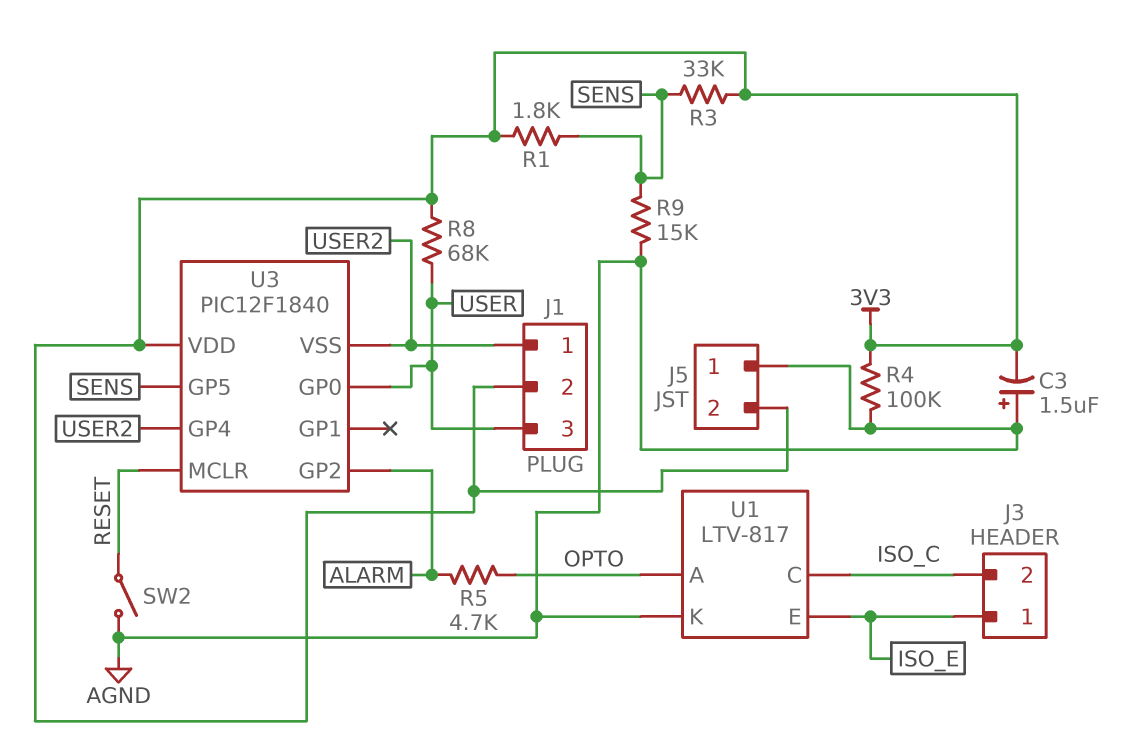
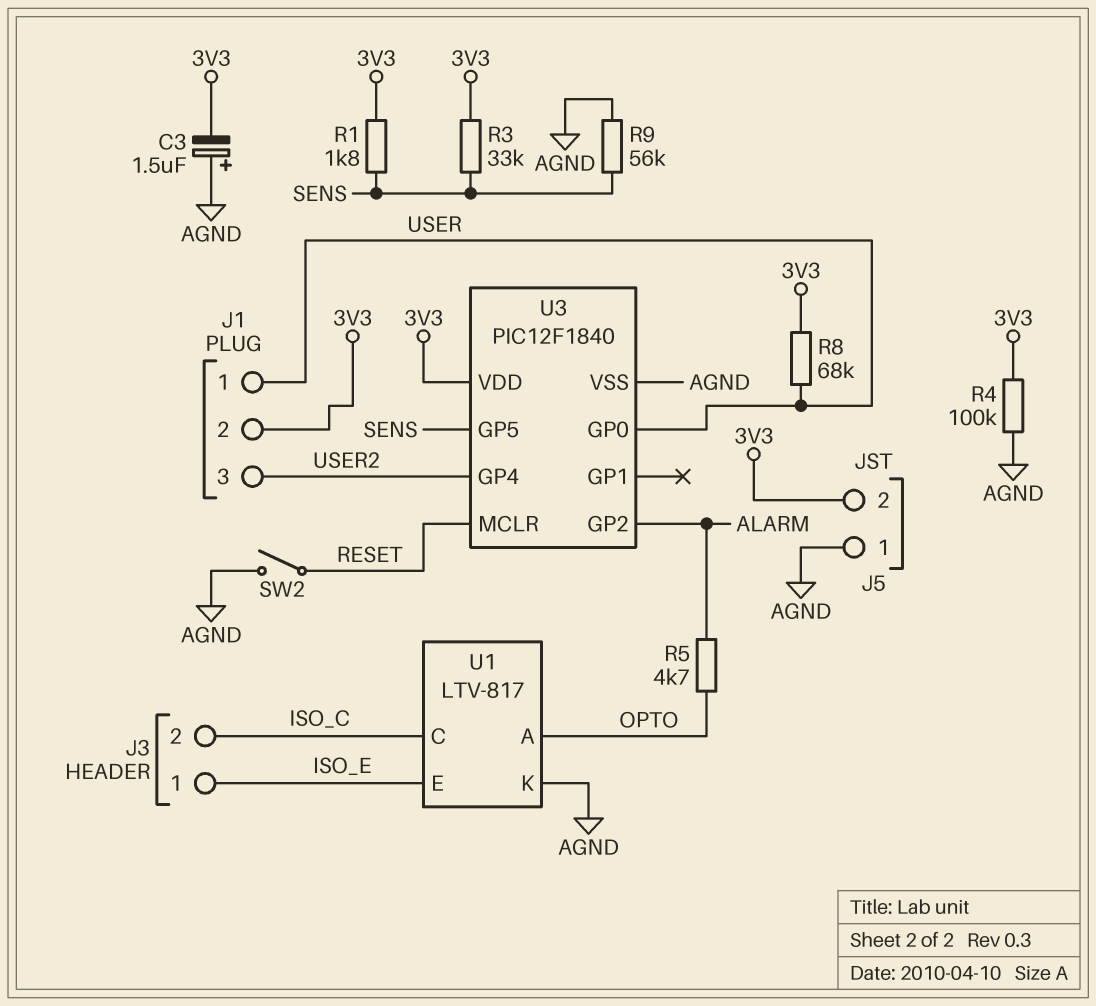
J1 pin 1: USER2 -> USER
J1 pin 3: USER -> USER2
R9: 15k (AGND, SENS) -> 56k (AGND, SENS)
U3 pin VSS: USER2 -> AGND

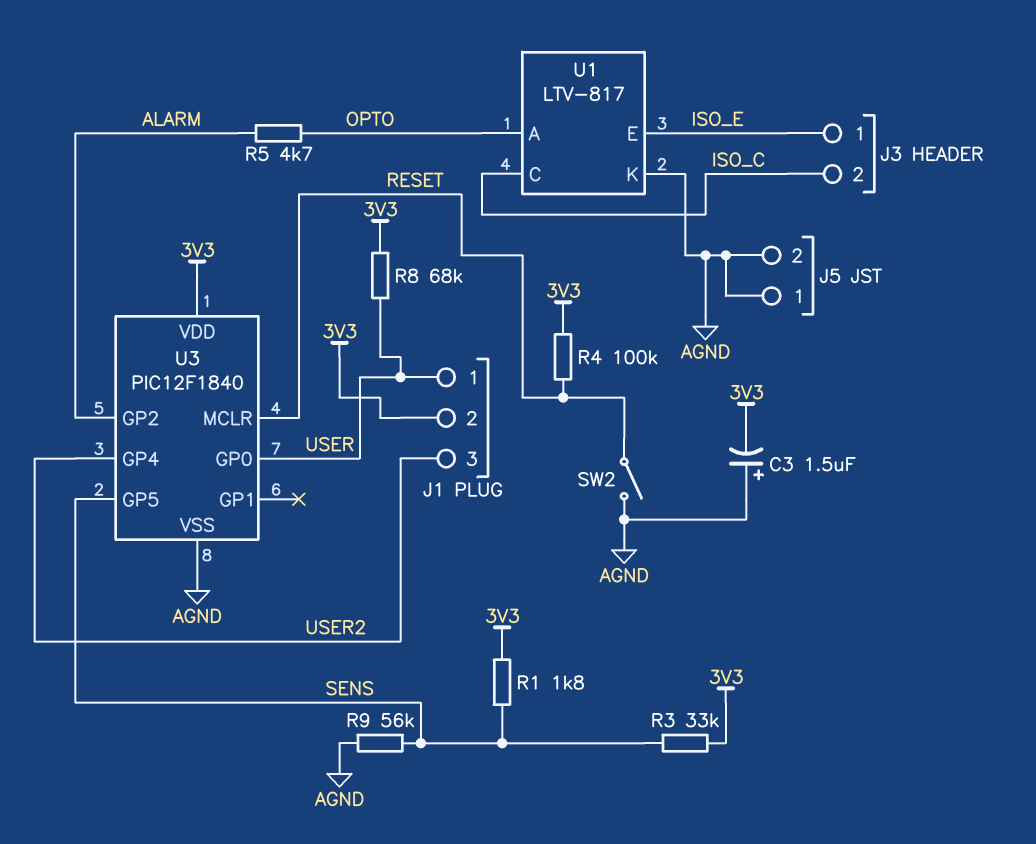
J5 pin 2: 3V3 -> AGND
R4: 100k (3V3, AGND) -> 100k (3V3, RESET)

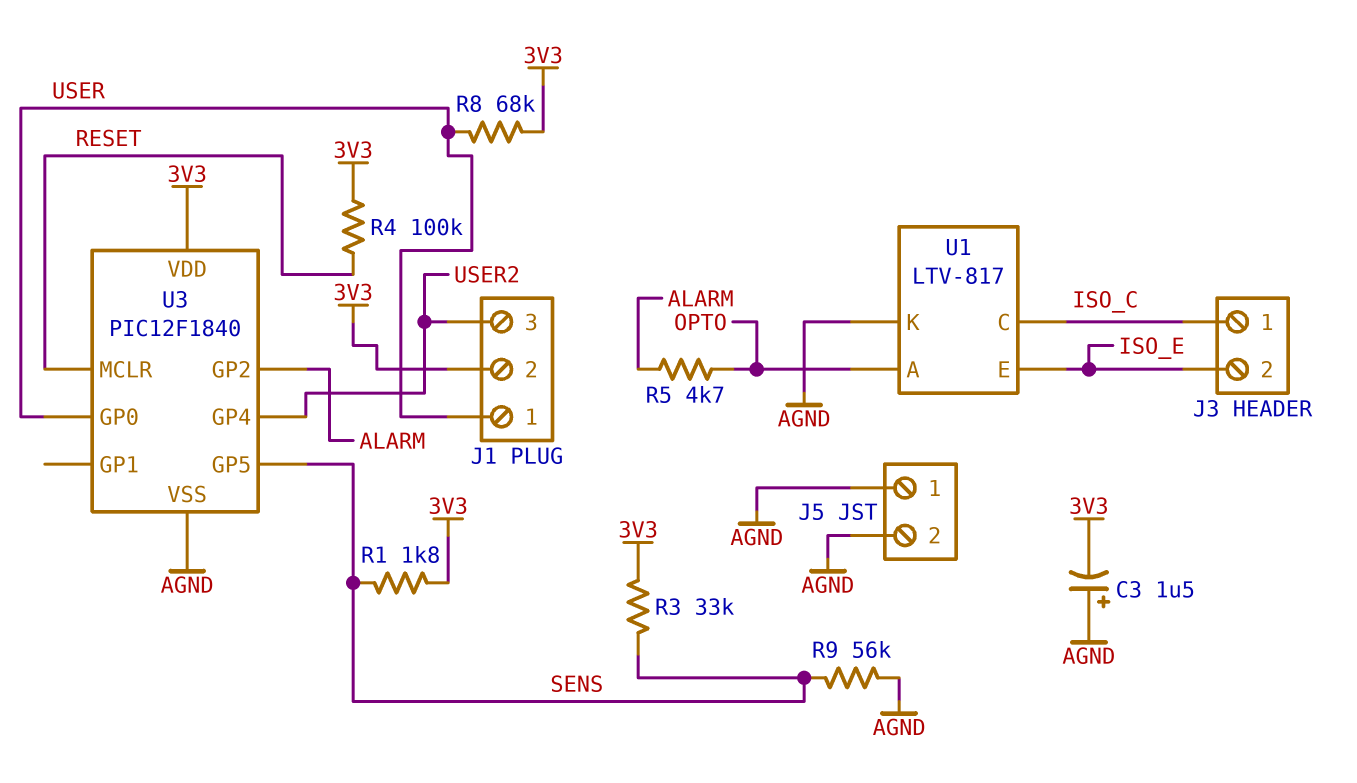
J3 pin 1: ISO_E -> ISO_C
J3 pin 2: ISO_C -> ISO_E
SW2: switch (AGND, RESET) -> none

